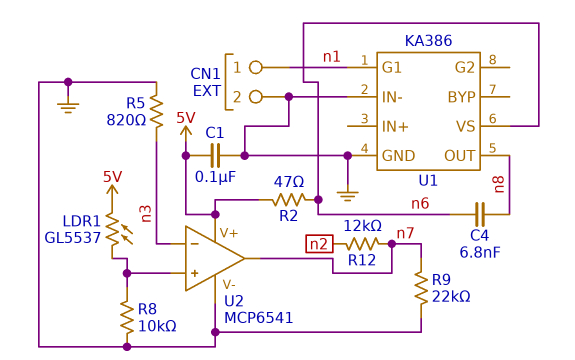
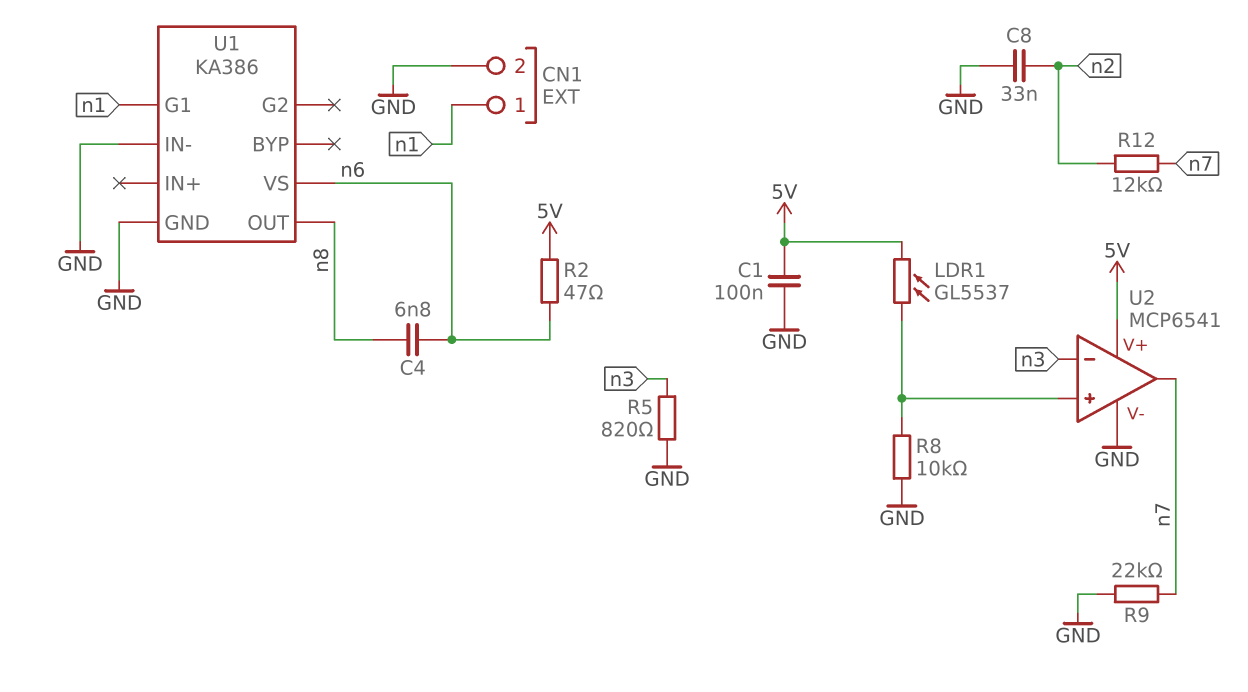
C8: none -> 33nF (GND, n2)

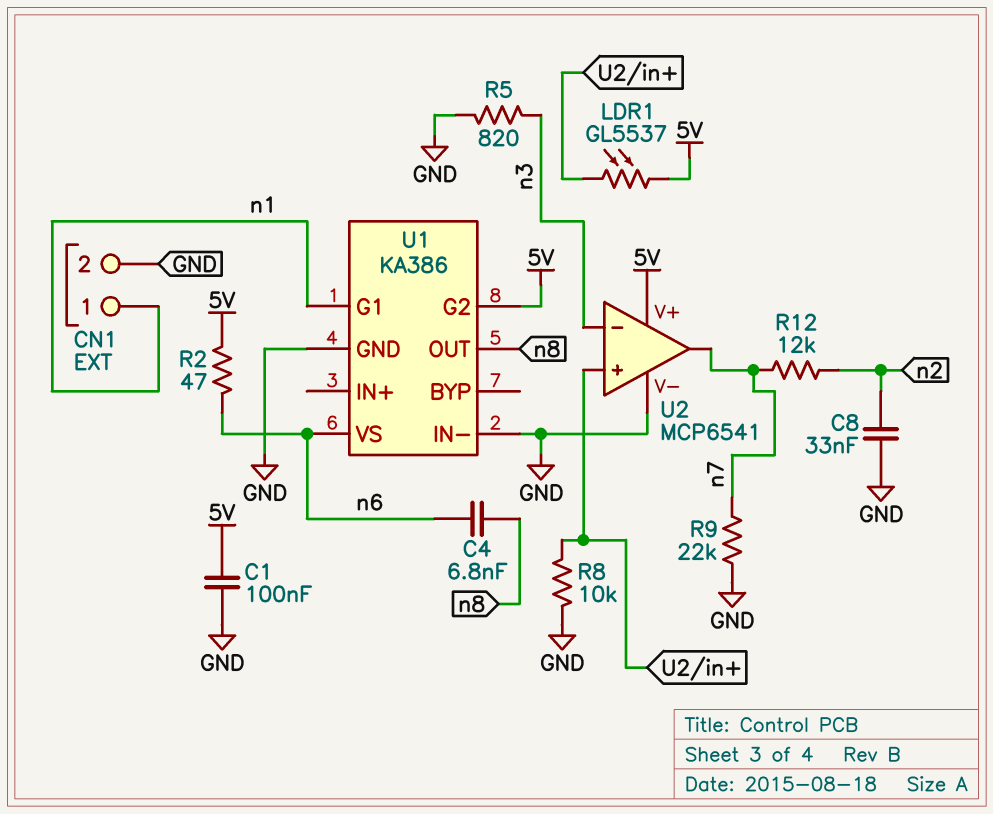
U1 pin G2: none -> 5V

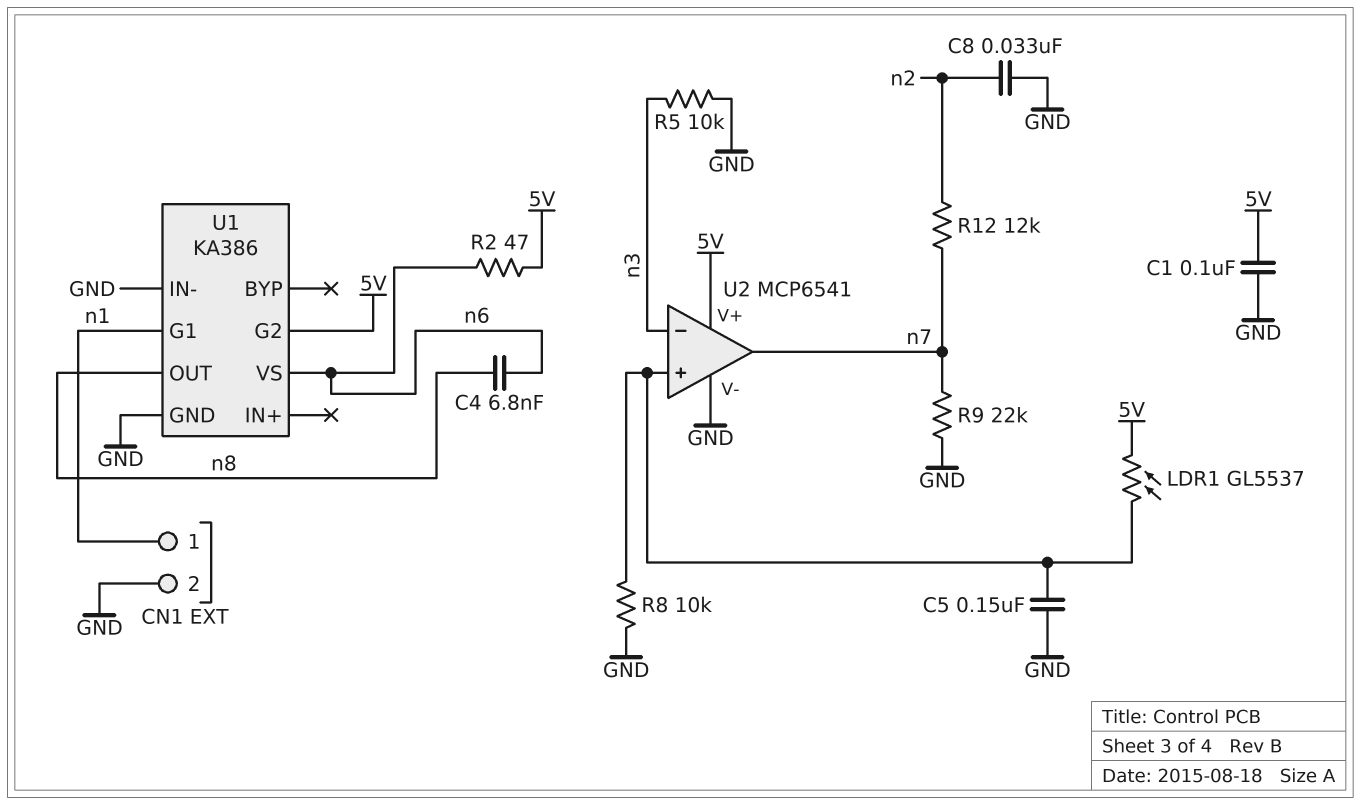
C5: none -> 150nF (GND, U2/in+)
R5: 820 (GND, n3) -> 10k (GND, n3)

